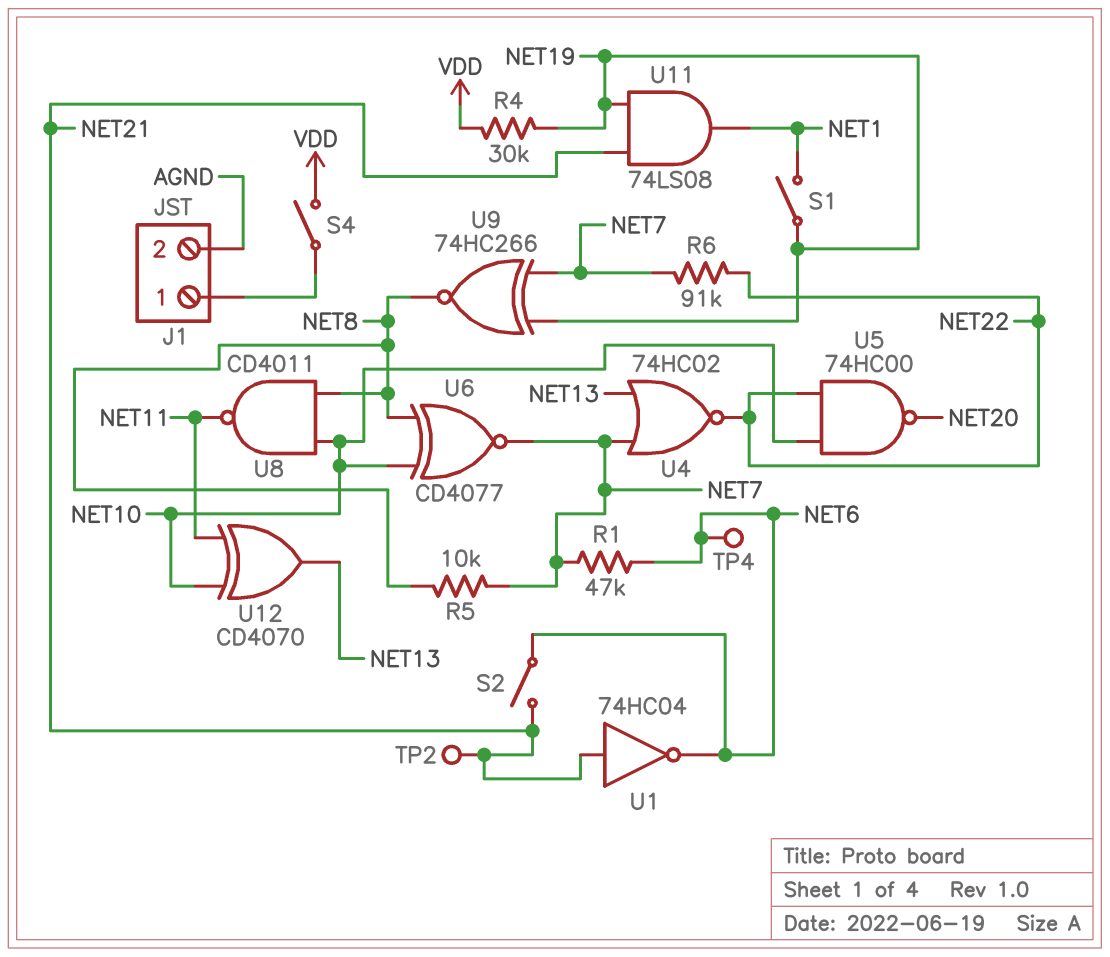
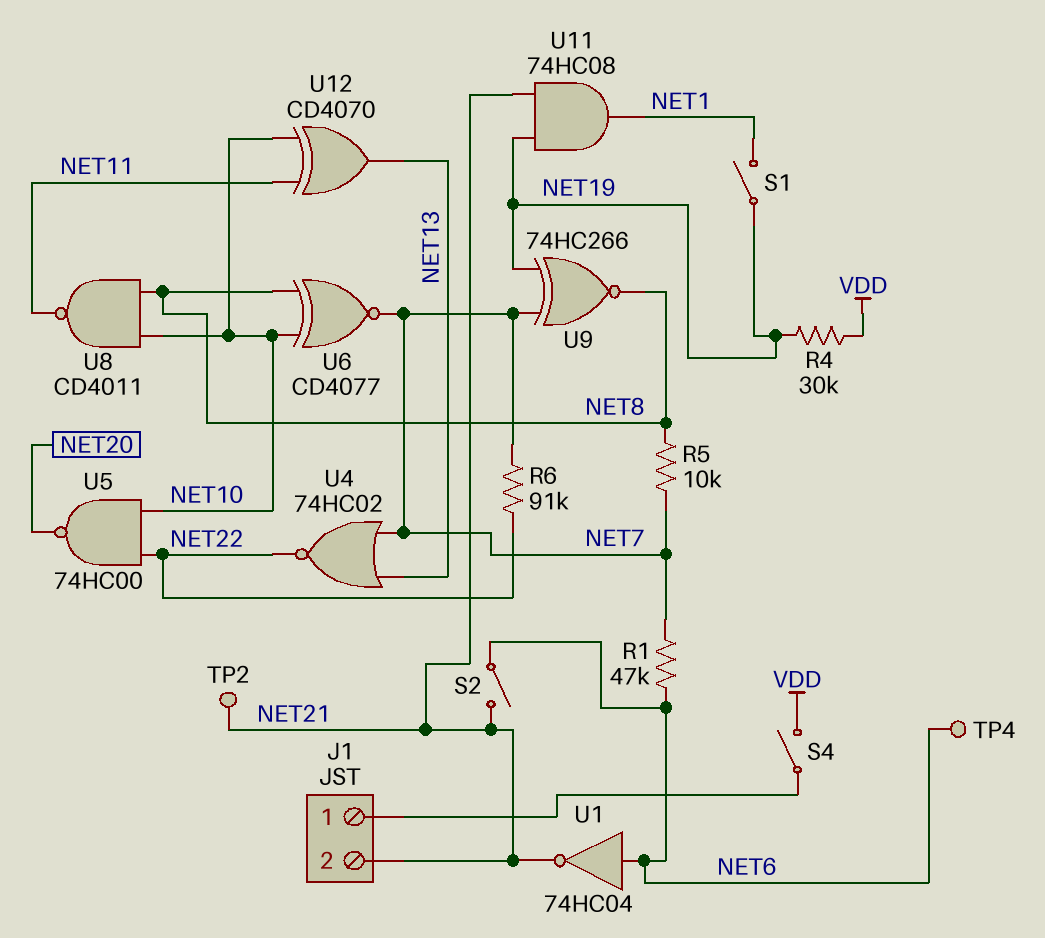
J1 pin 2: AGND -> NET21
U1: NOT 74HC04 (in NET21, out NET6) -> NOT 74HC04 (in NET6, out NET21)
U11: AND 74LS08 (in NET19, in NET21, out NET1) -> AND 74HC08 (in NET19, in NET21, out NET1)

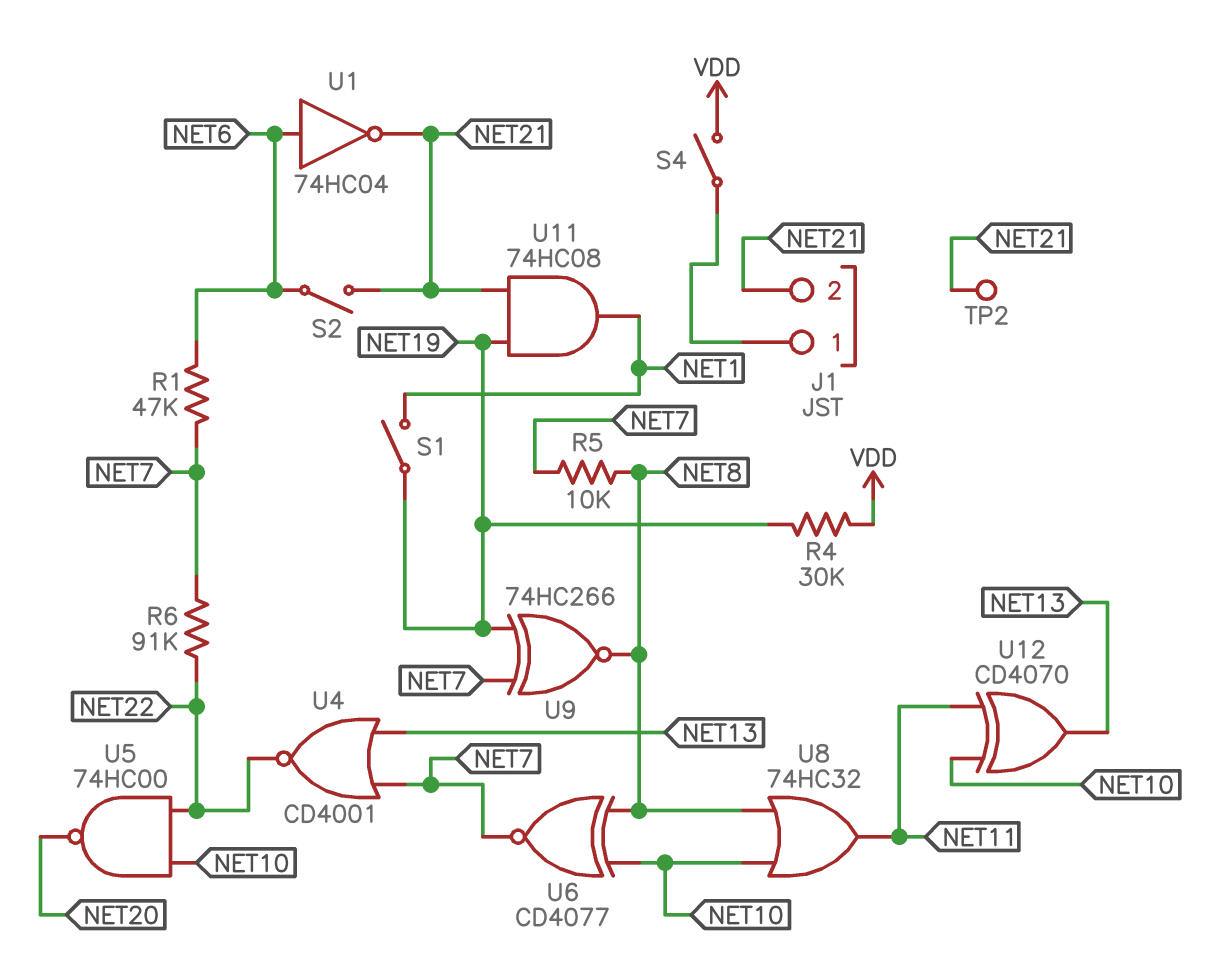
TP4: test point (NET6) -> none
U4: NOR 74HC02 (in NET7, in NET13, out NET22) -> NOR CD4001 (in NET7, in NET13, out NET22)
U8: NAND CD4011 (in NET8, in NET10, out NET11) -> OR 74HC32 (in NET8, in NET10, out NET11)

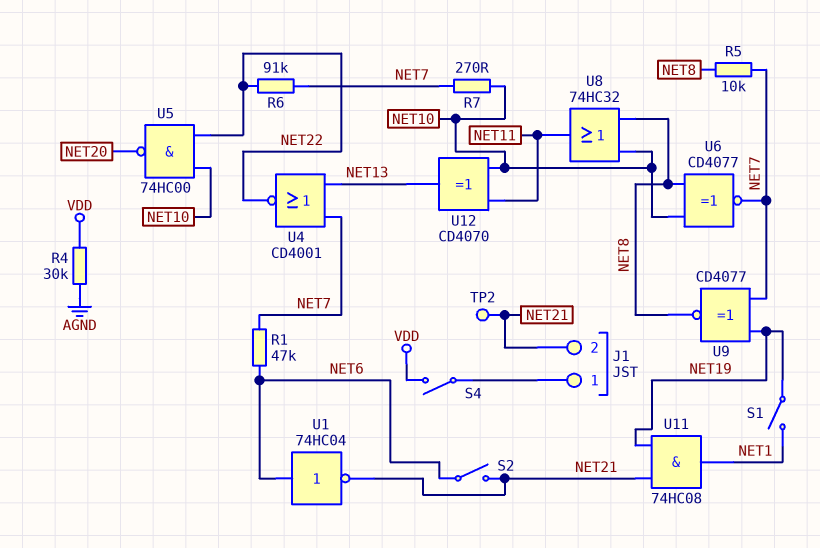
R4: 30k (NET19, VDD) -> 30k (AGND, VDD)
R7: none -> 270 (NET7, NET10)
U9: XNOR 74HC266 (in NET7, in NET19, out NET8) -> XNOR CD4077 (in NET7, in NET19, out NET8)

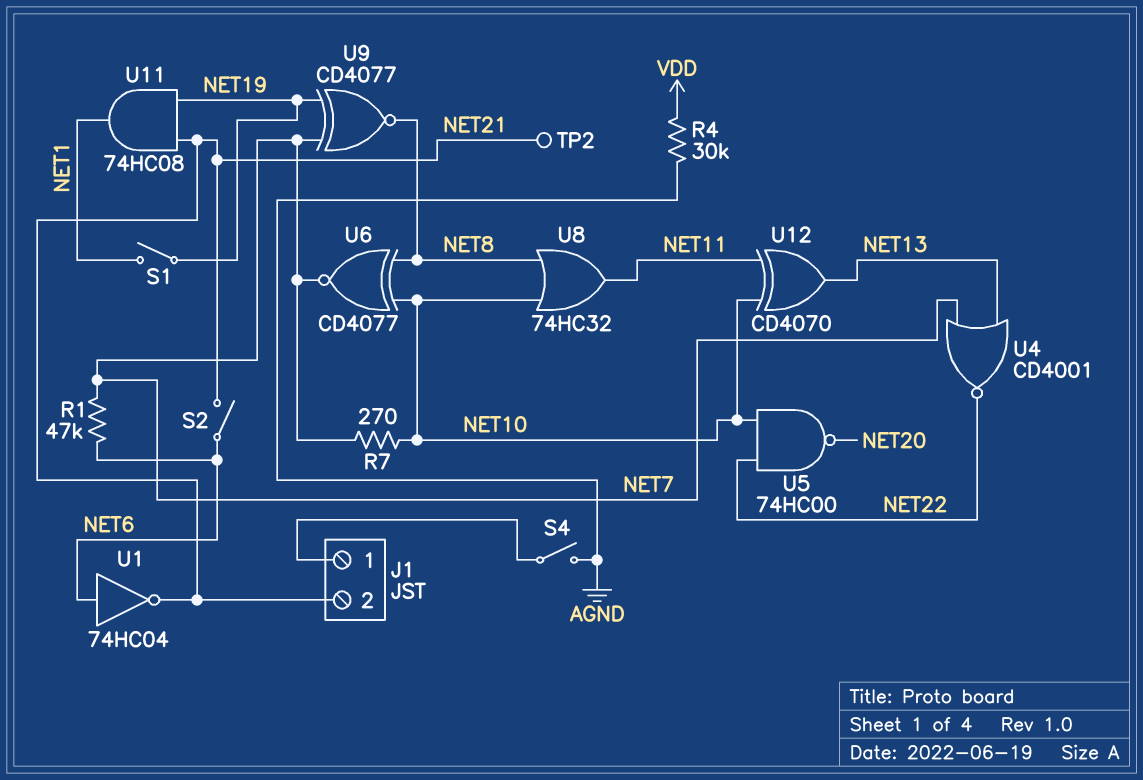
R5: 10k (NET7, NET8) -> none
R6: 91k (NET7, NET22) -> none
S4: switch (J1/1, VDD) -> switch (AGND, J1/1)

